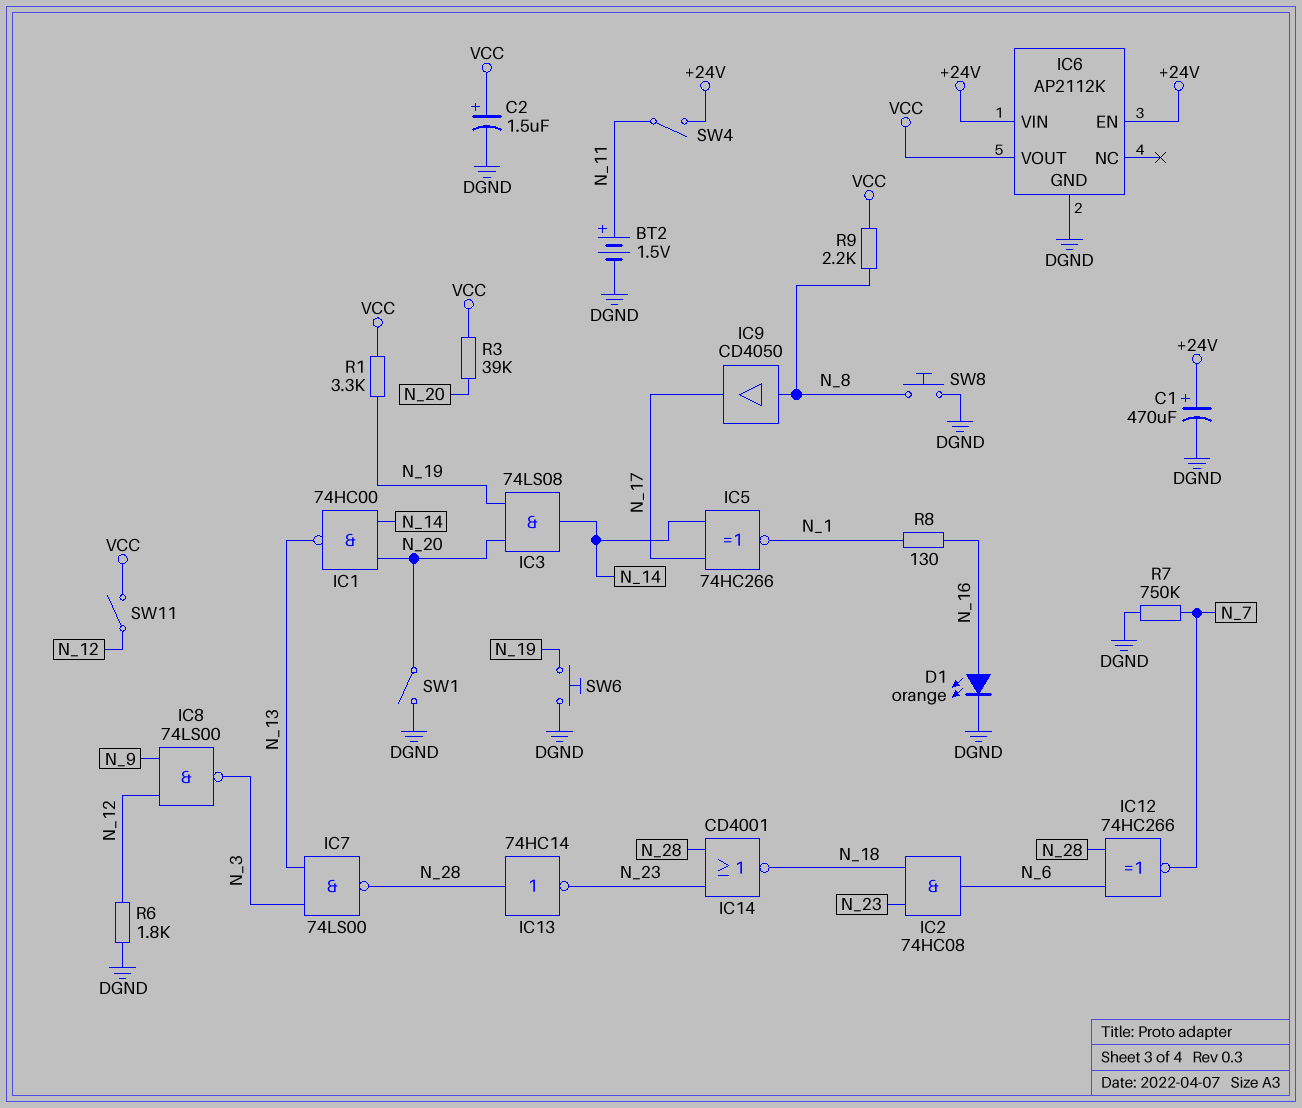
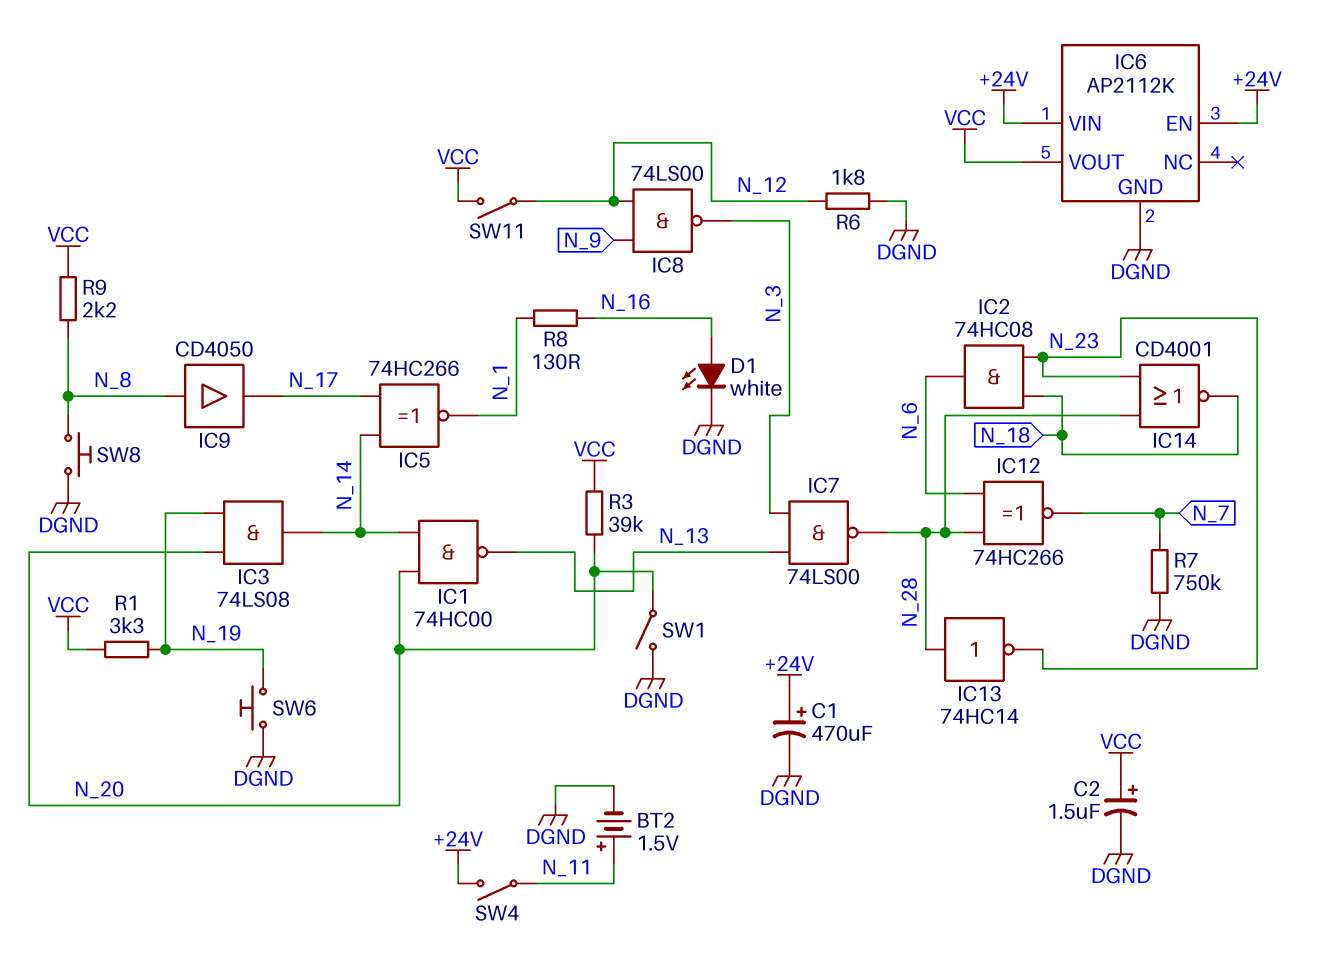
D1: LED orange (A N_16, K DGND) -> LED white (A N_16, K DGND)

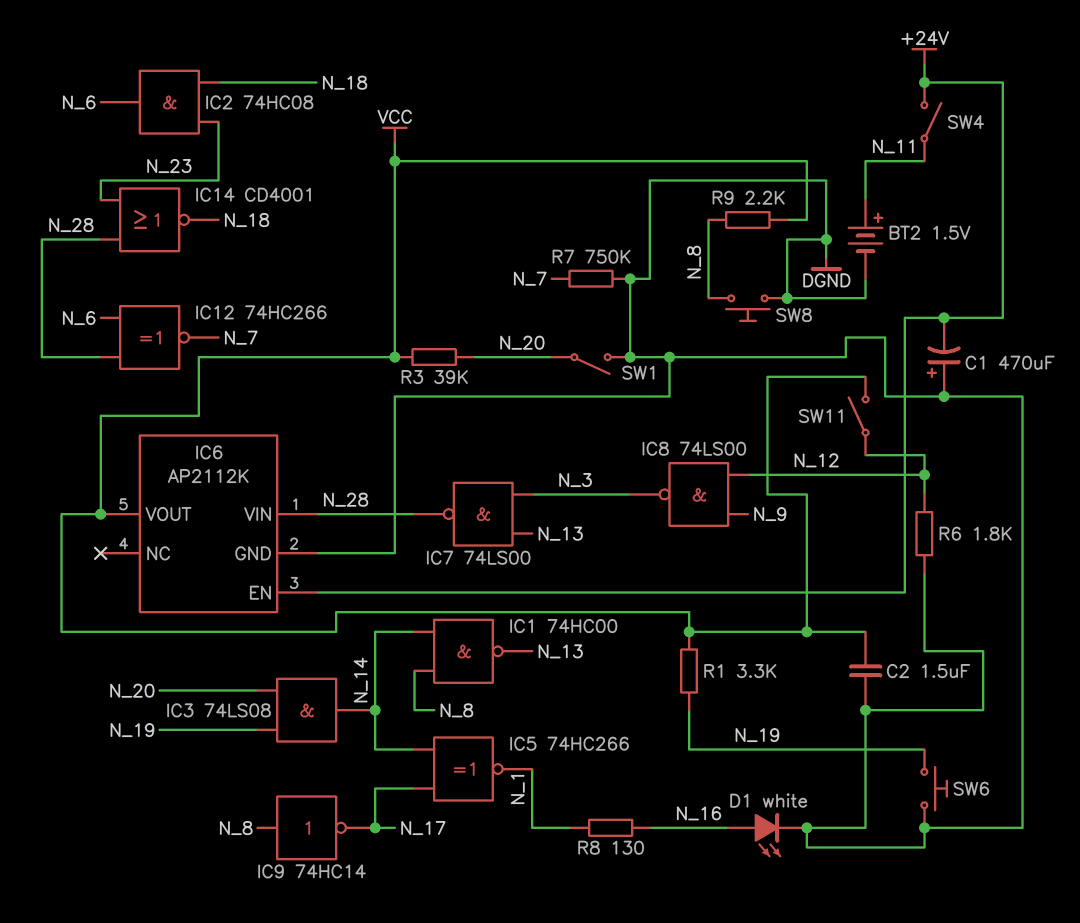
C1: 470uF (plus +24V, minus DGND) -> 470uF (plus DGND, minus +24V)
C2: 1.5uF (plus VCC, minus DGND) -> 1.5uF (DGND, VCC)
IC1: NAND 74HC00 (in N_14, in N_20, out N_13) -> NAND 74HC00 (in N_8, in N_14, out N_13)
IC6 pin VIN: +24V -> N_28
IC9: buffer CD4050 (in N_8, out N_17) -> NOT 74HC14 (in N_8, out N_17)
IC13: NOT 74HC14 (in N_28, out N_23) -> none

